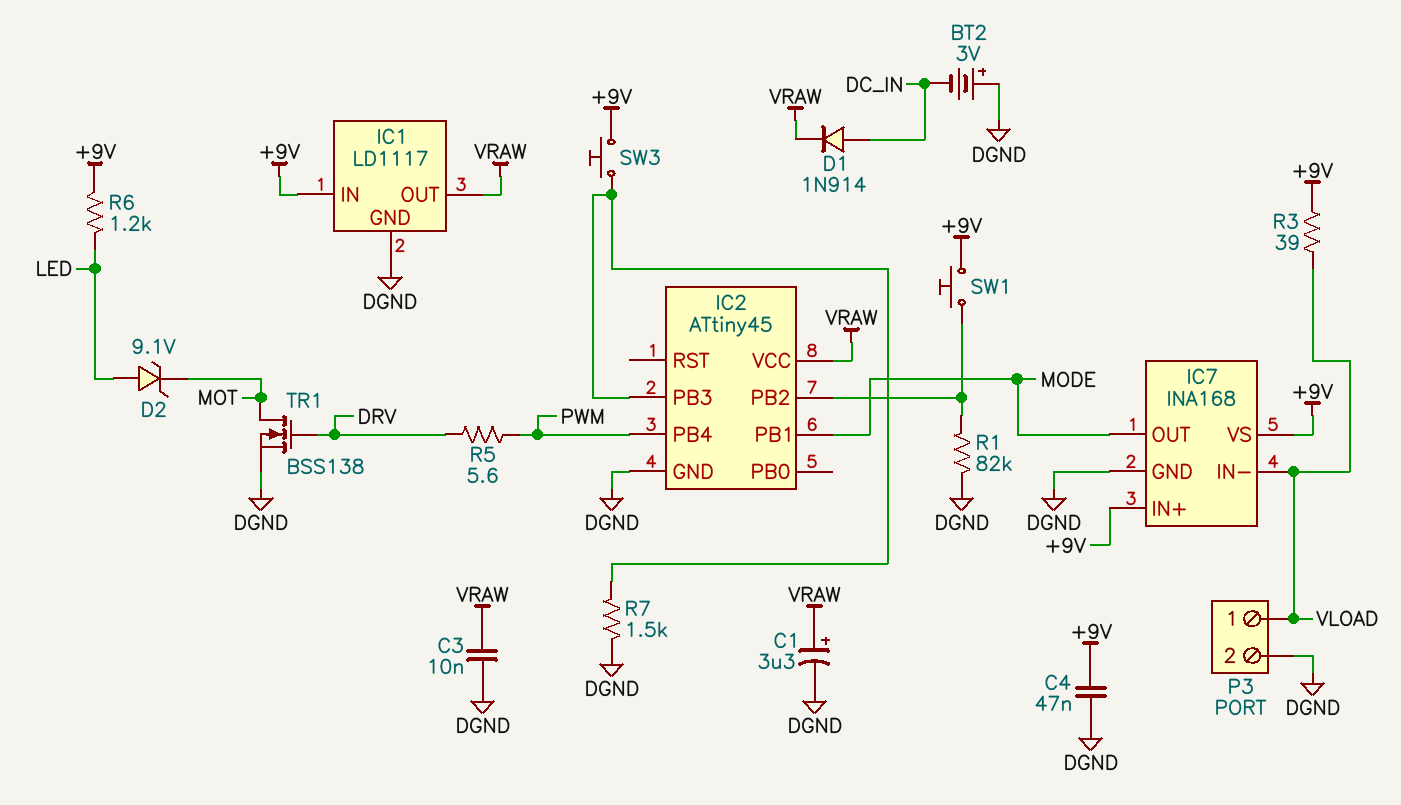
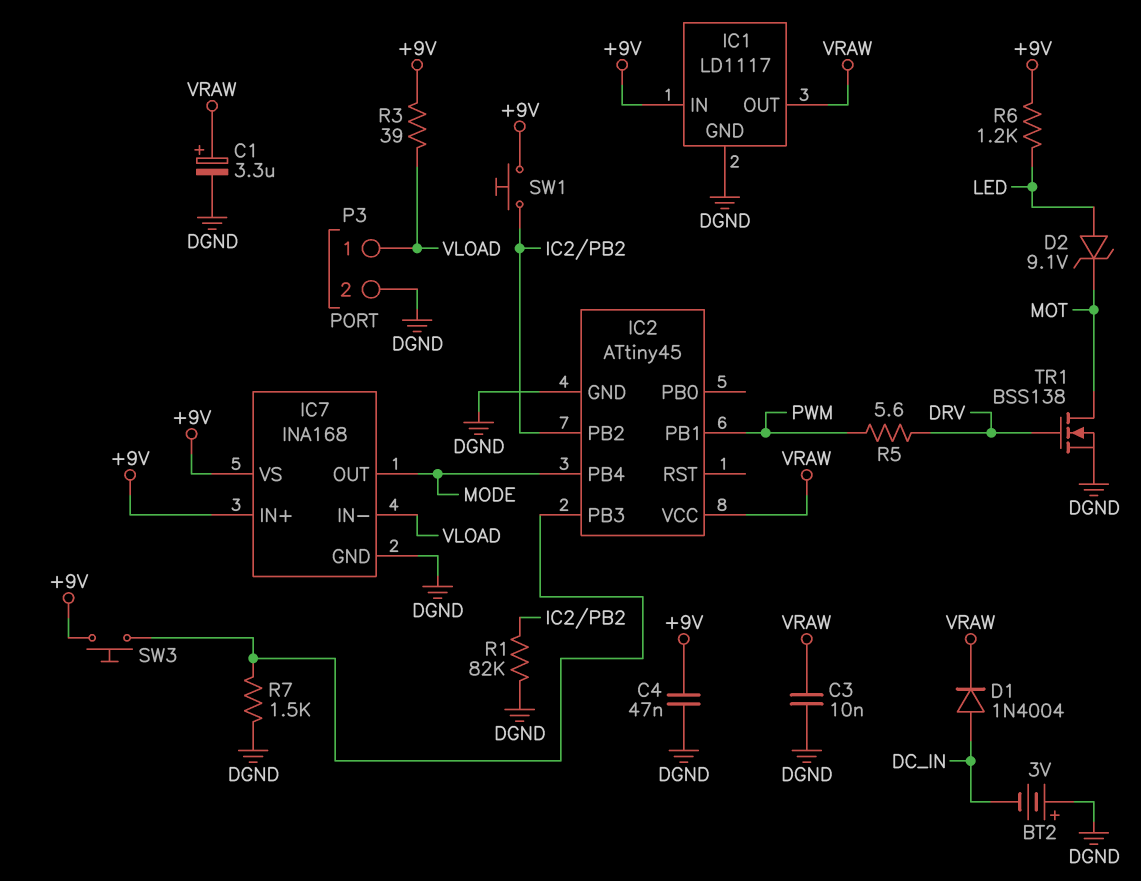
D1: diode 1N914 (A DC_IN, K VRAW) -> diode 1N4004 (A DC_IN, K VRAW)
IC2 pin PB1: MODE -> PWM
IC2 pin PB4: PWM -> MODE

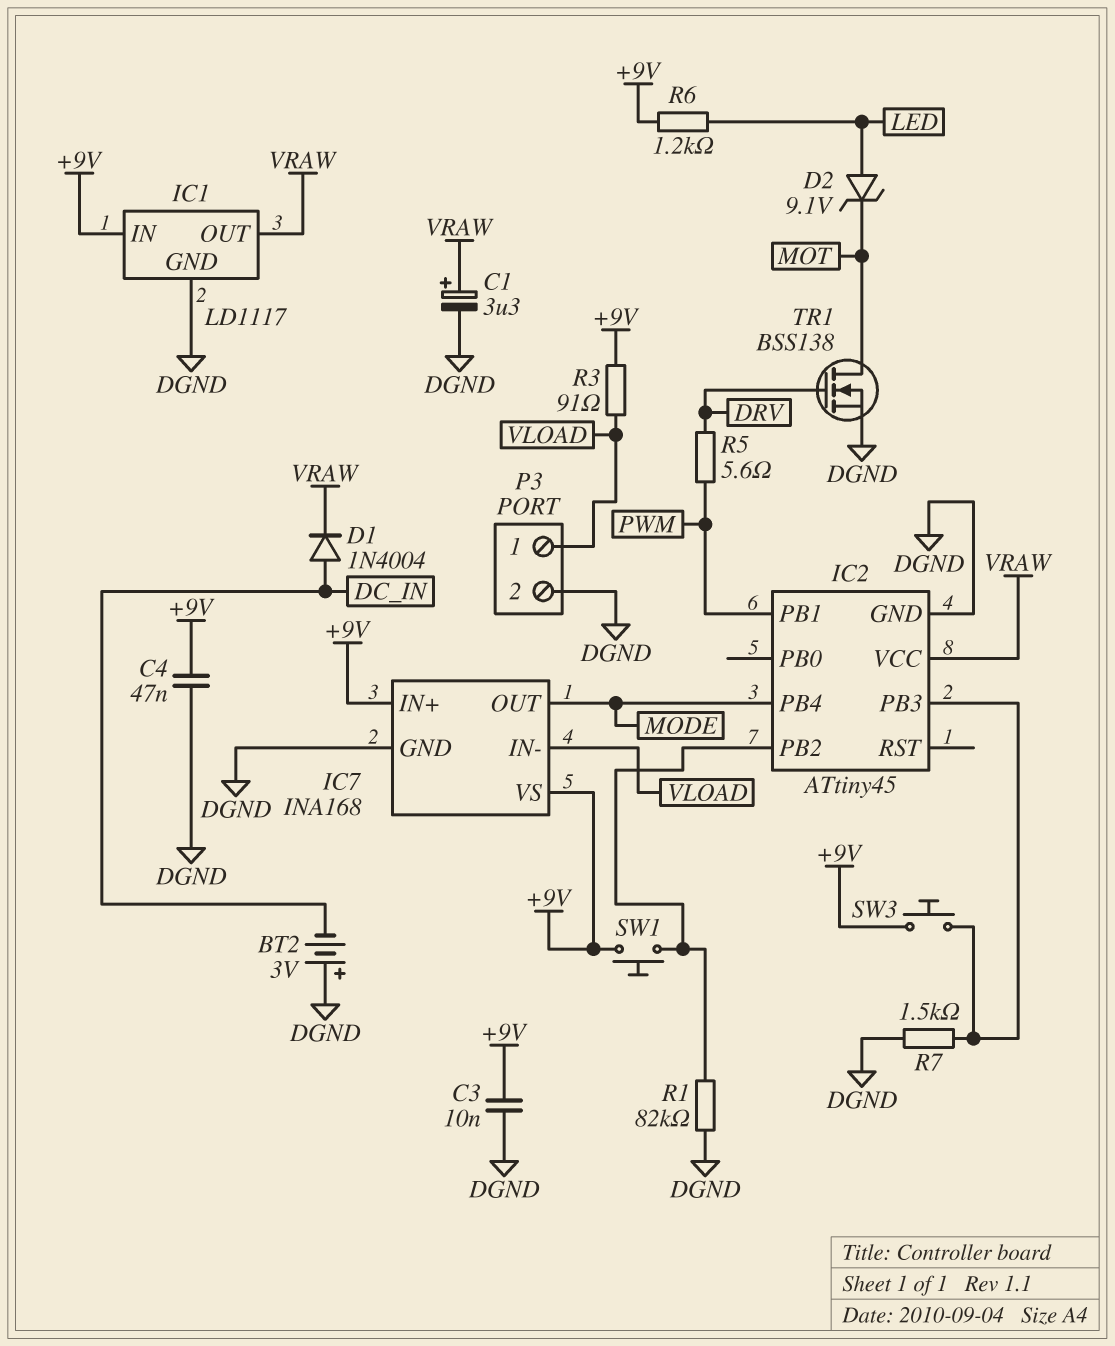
C3: 10nF (DGND, VRAW) -> 10nF (+9V, DGND)
R3: 39 (+9V, VLOAD) -> 91 (+9V, VLOAD)

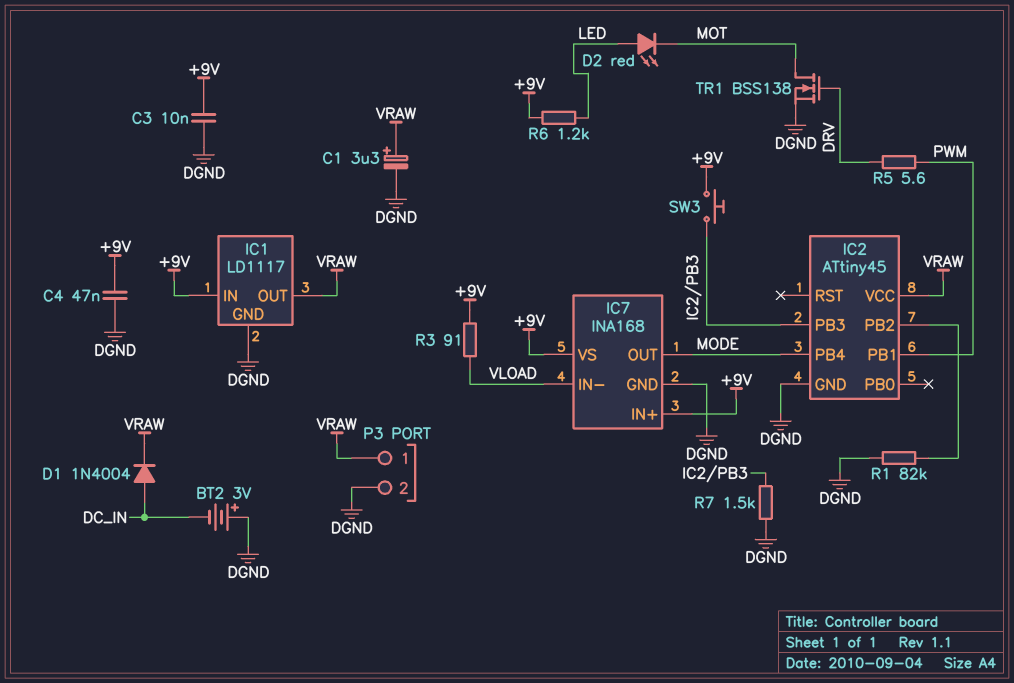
D2: zener 9.1V (A LED, K MOT) -> LED red (A LED, K MOT)
P3 pin 1: VLOAD -> VRAW
SW1: button (+9V, IC2/PB2) -> none

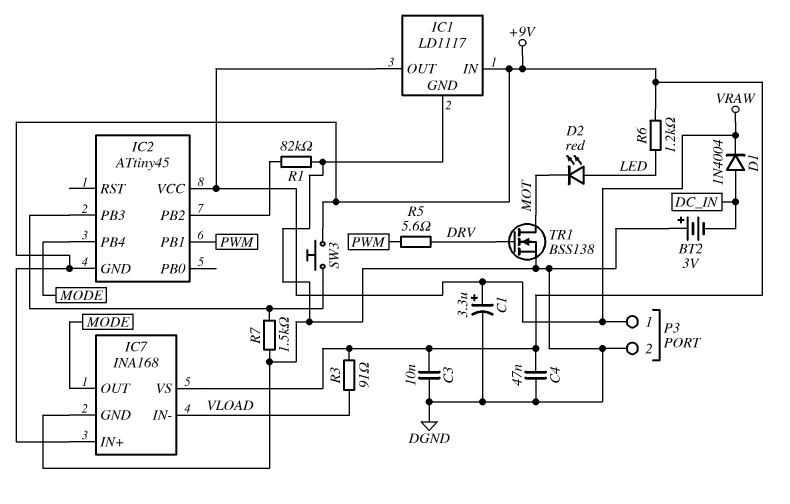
IC2 pin GND: DGND -> +9V

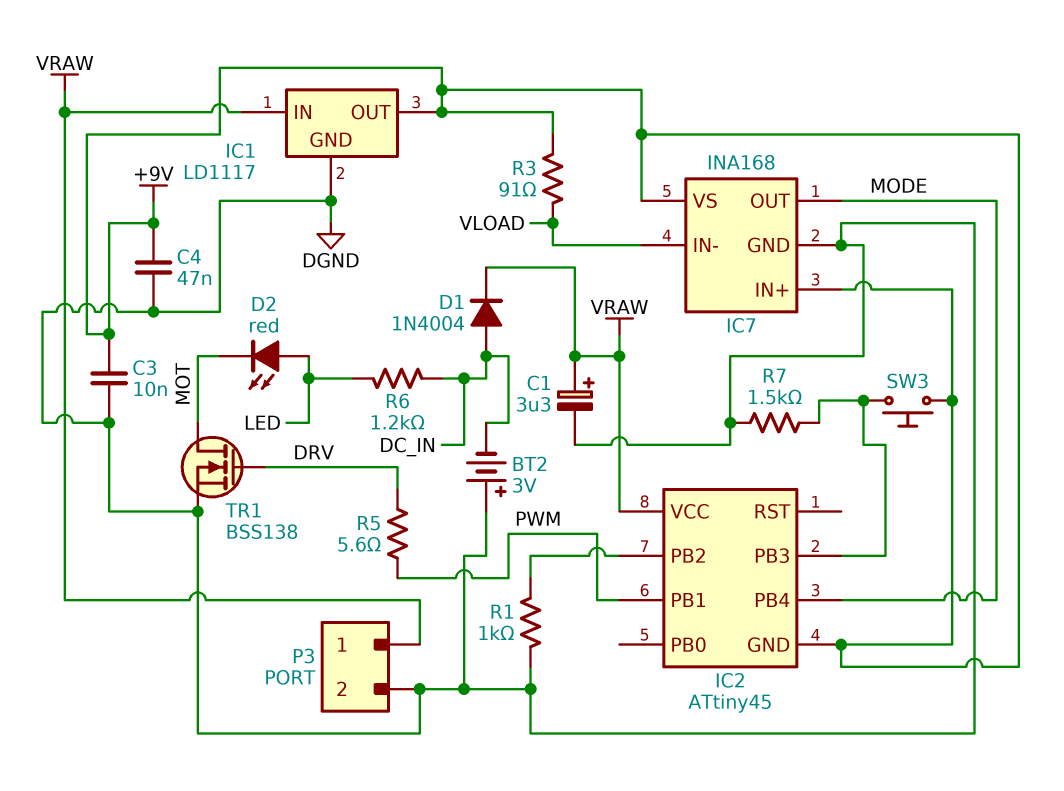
IC1 pin IN: +9V -> VRAW
IC1 pin OUT: VRAW -> +9V
R1: 82k (DGND, IC2/PB2) -> 1k (DGND, IC2/PB2)
R6: 1.2k (+9V, LED) -> 1.2k (DC_IN, LED)

